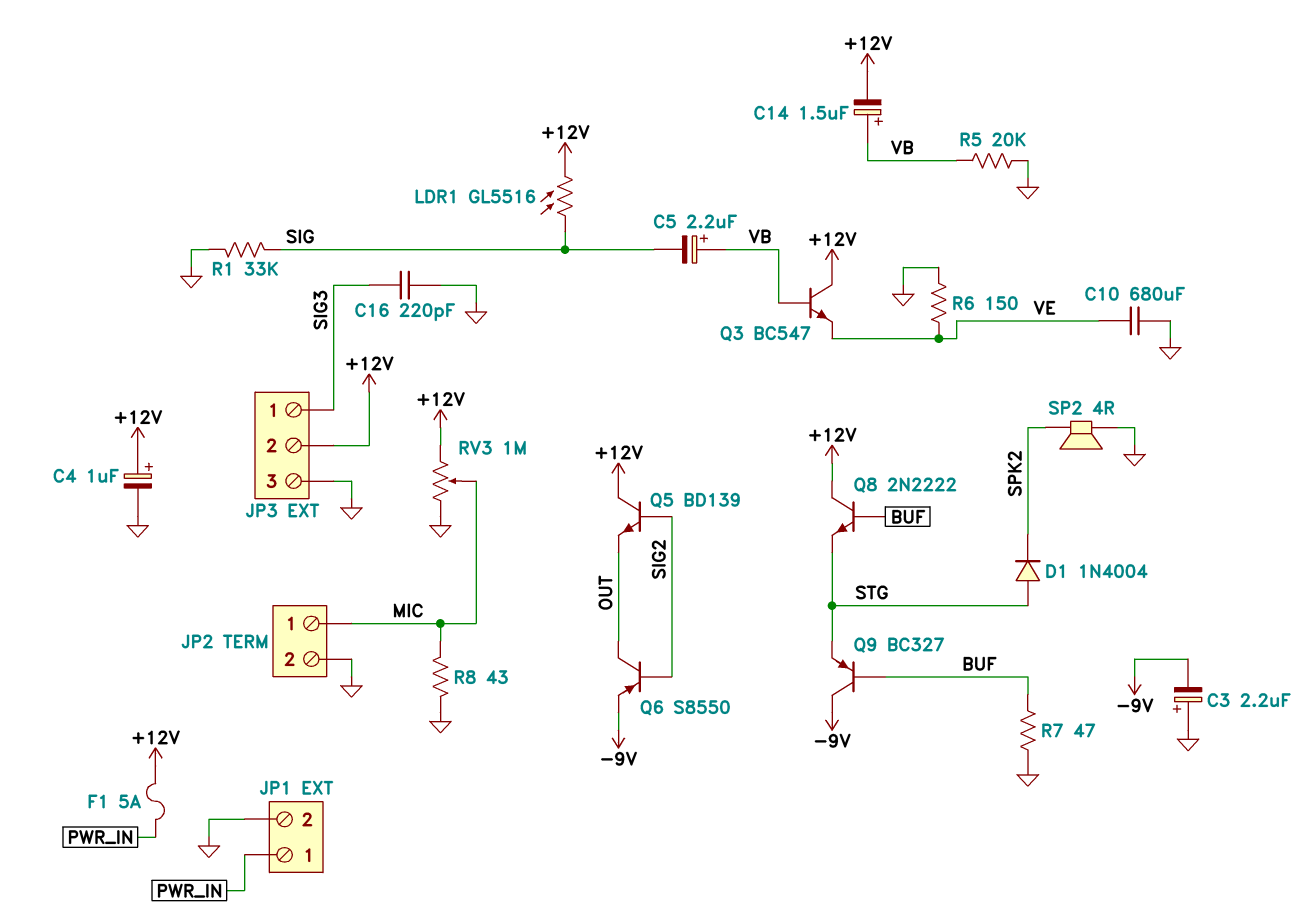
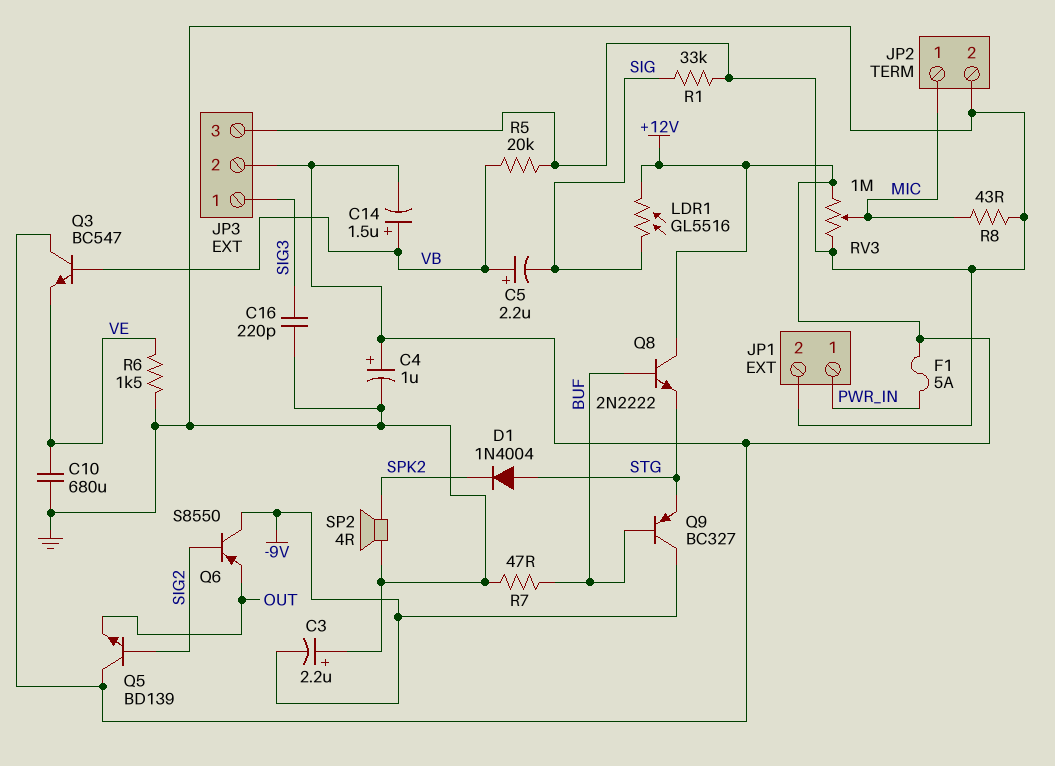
Q6: PNP S8550 (B SIG2, C OUT, E -9V) -> PNP S8550 (B SIG2, C -9V, E OUT)
R6: 150 (GND, VE) -> 1.5k (GND, VE)

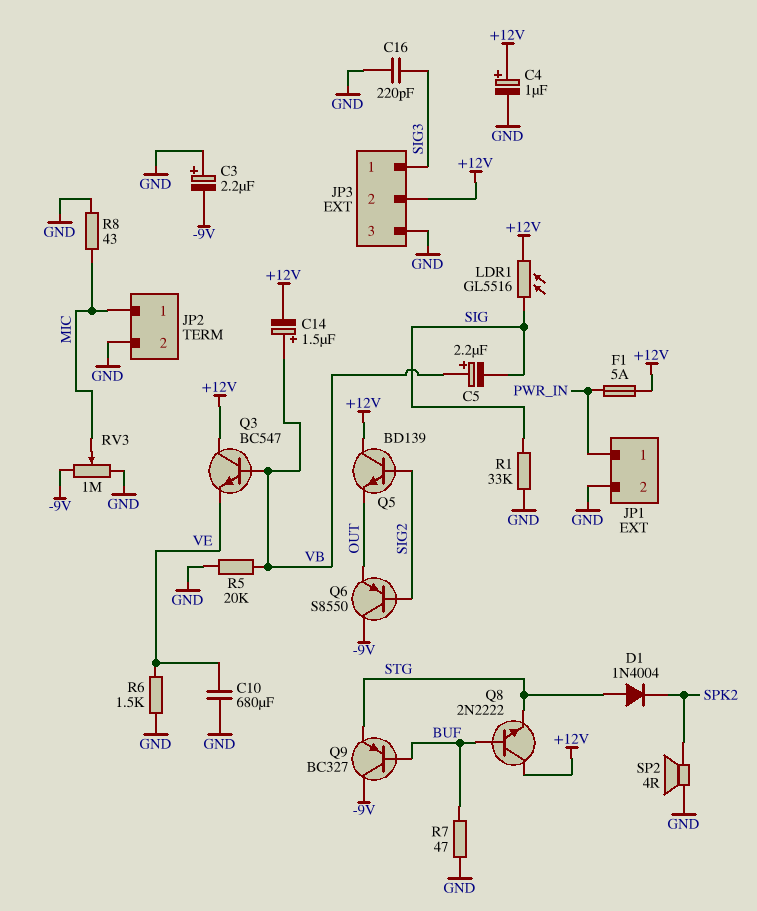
RV3: 1M (+12V, GND, wiper MIC) -> 1M (-9V, GND, wiper MIC)

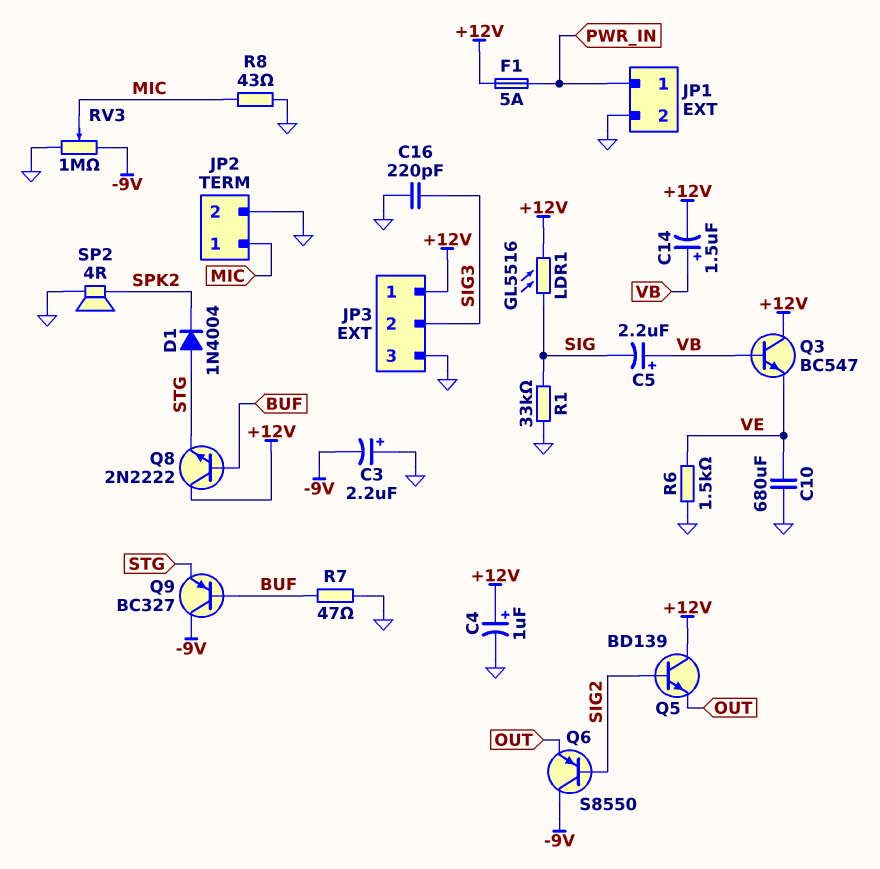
JP3 pin 1: SIG3 -> +12V
JP3 pin 2: +12V -> SIG3
R5: 20k (GND, VB) -> none

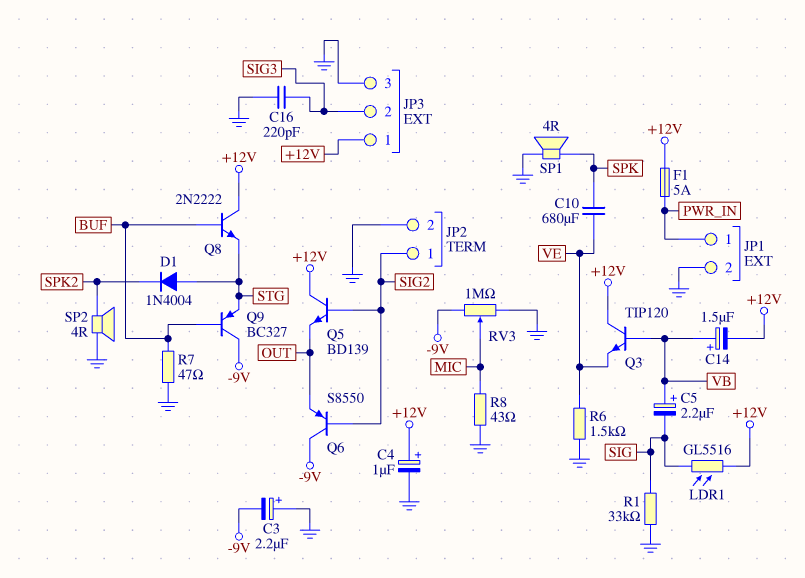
C10: 680uF (GND, VE) -> 680uF (SPK, VE)
JP2 pin 1: MIC -> SIG2
Q3: NPN BC547 (B VB, C +12V, E VE) -> NPN TIP120 (B VB, C +12V, E VE)
SP1: none -> speaker 4R (GND, SPK)

